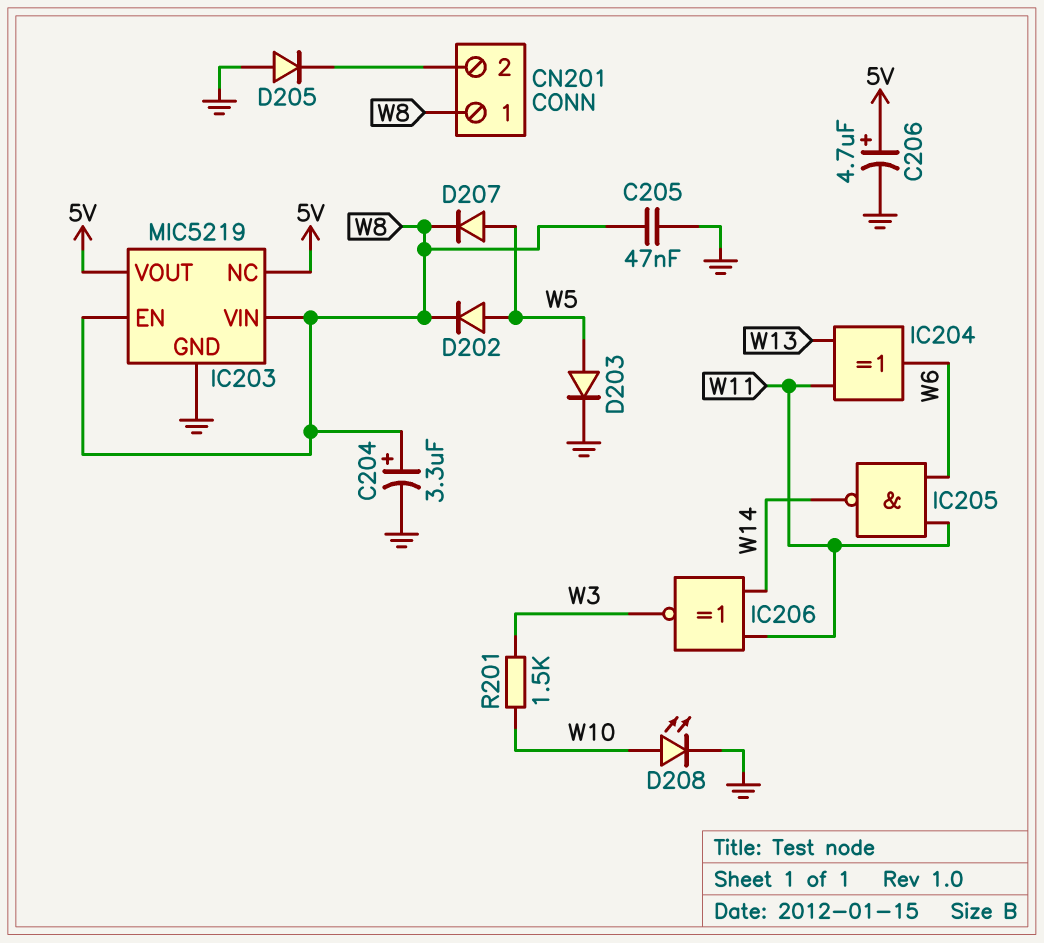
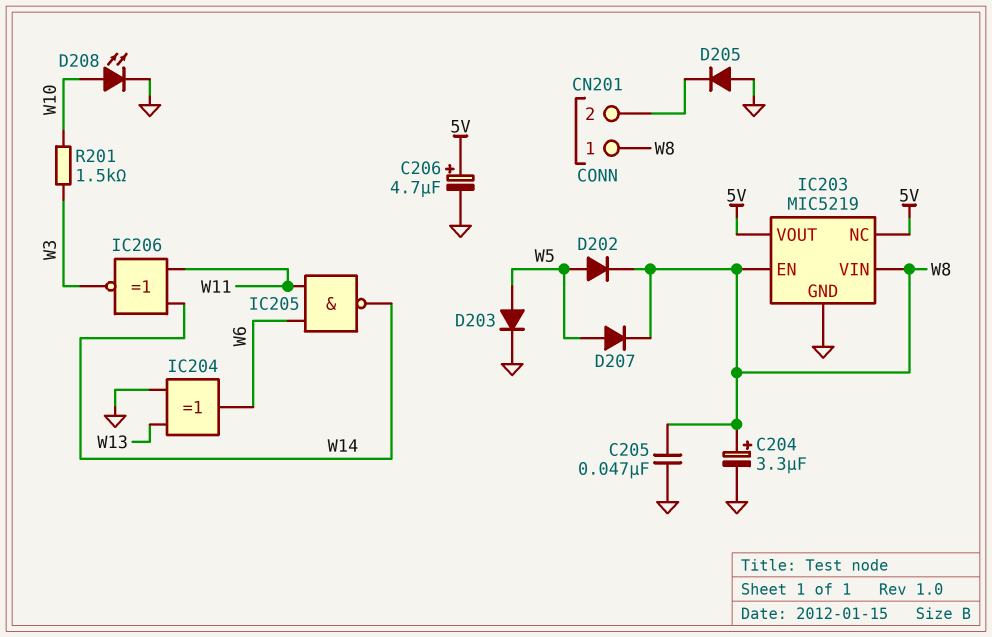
IC204: XOR (in W11, in W13, out W6) -> XOR (in GND, in W13, out W6)

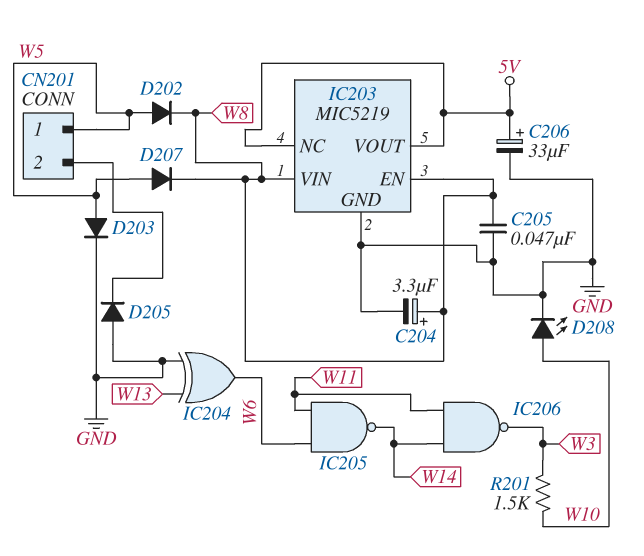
C206: 4.7uF (plus 5V, minus GND) -> 33uF (plus 5V, minus GND)
CN201 pin 1: W8 -> W5
IC206: XNOR (in W11, in W14, out W3) -> NAND (in W11, in W14, out W3)

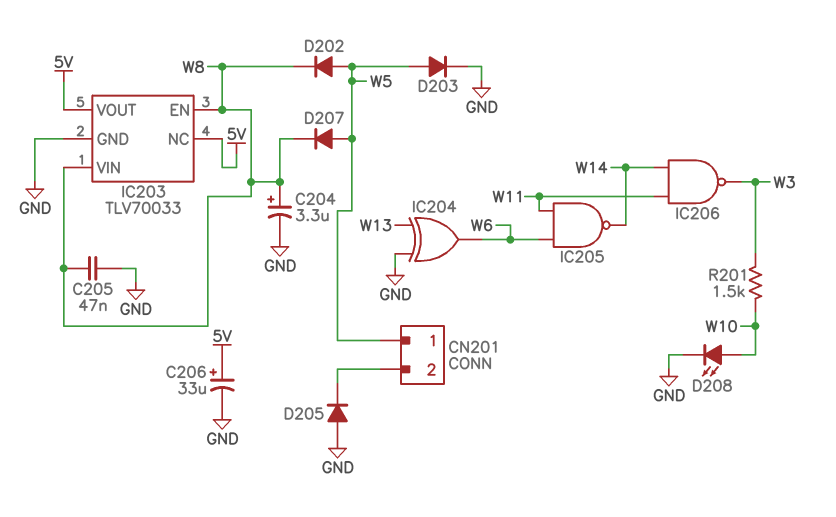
IC203: MIC5219 -> TLV70033

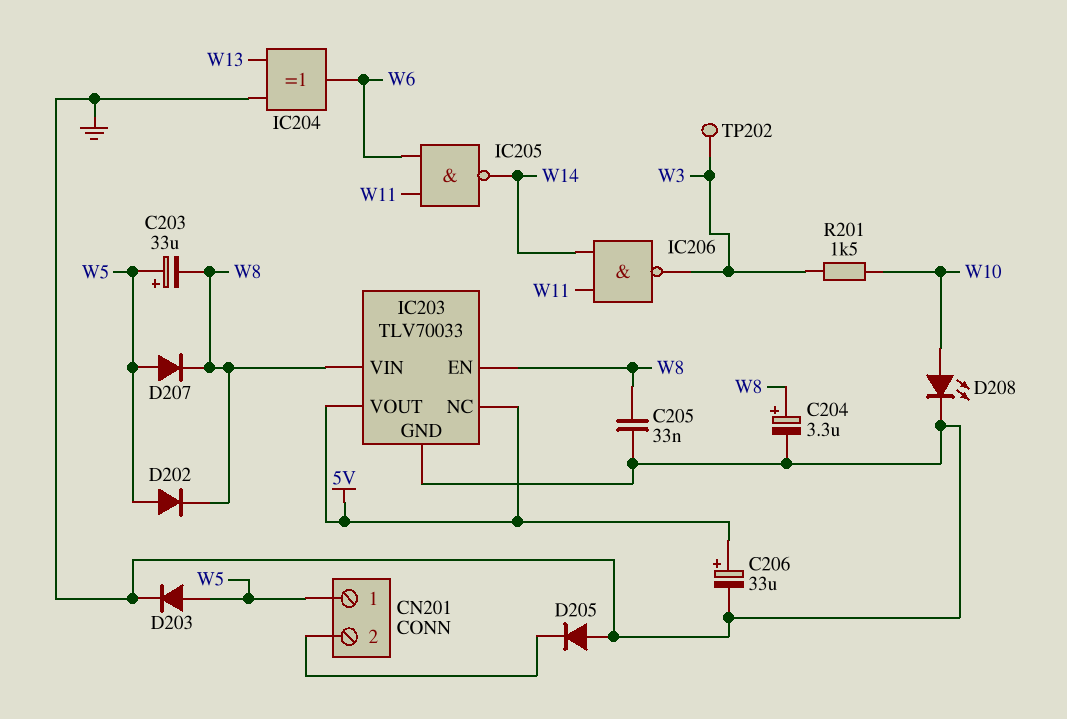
C203: none -> 33uF (plus W5, minus W8)
C205: 47nF (GND, W8) -> 33nF (GND, W8)
TP202: none -> test point (W3)

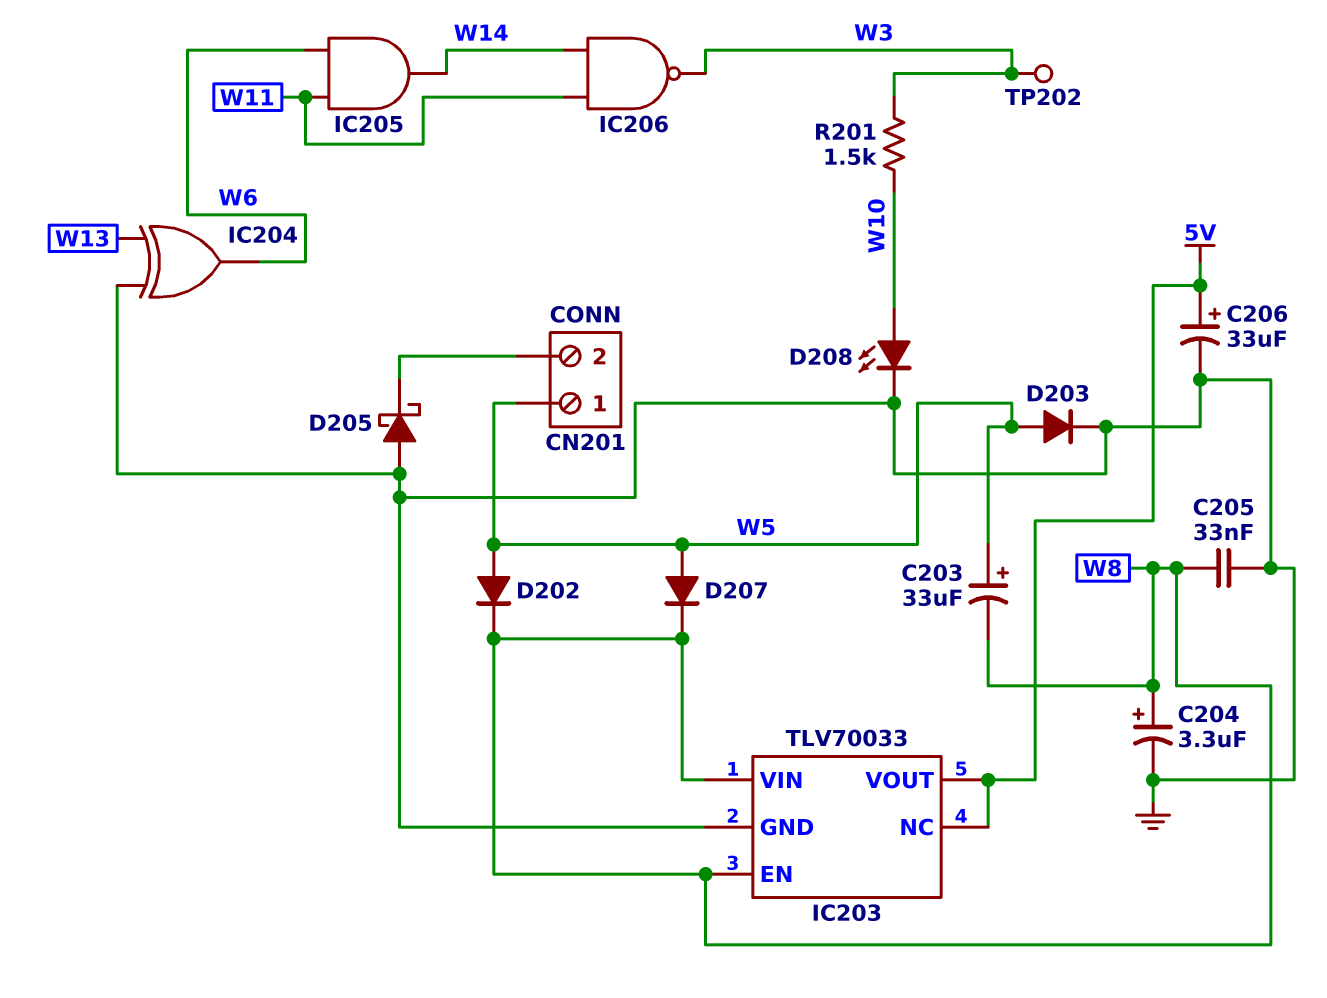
D205: diode (A GND, K CN201/2) -> schottky (A GND, K CN201/2)
IC205: NAND (in W6, in W11, out W14) -> AND (in W6, in W11, out W14)

